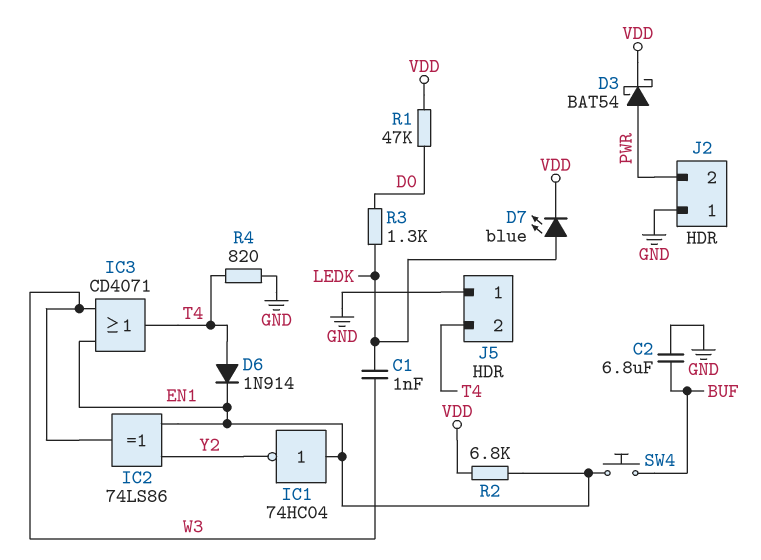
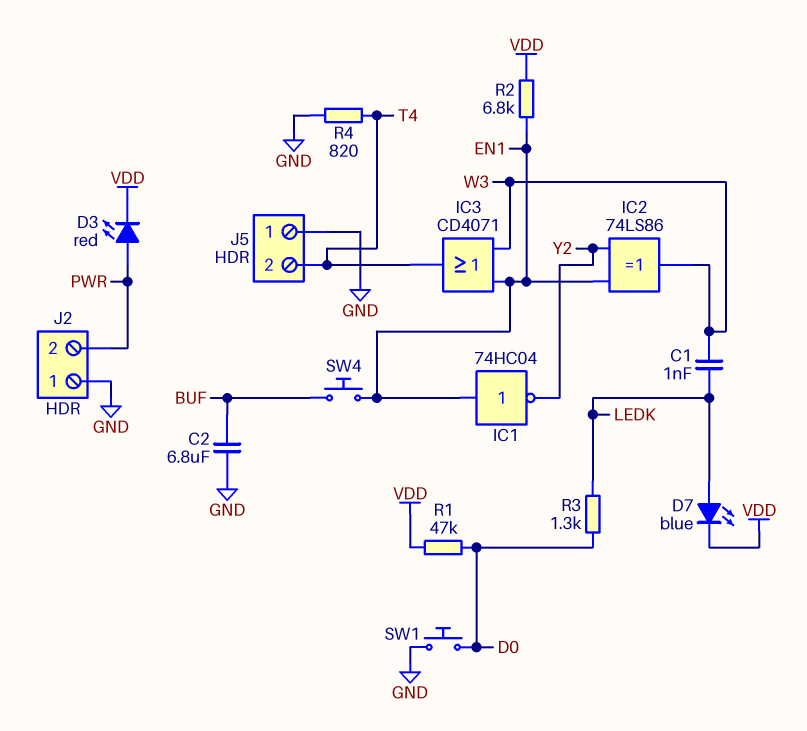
D3: schottky BAT54 (A PWR, K VDD) -> LED red (A PWR, K VDD)
D6: diode 1N914 (A T4, K EN1) -> none
SW1: none -> button (D0, GND)

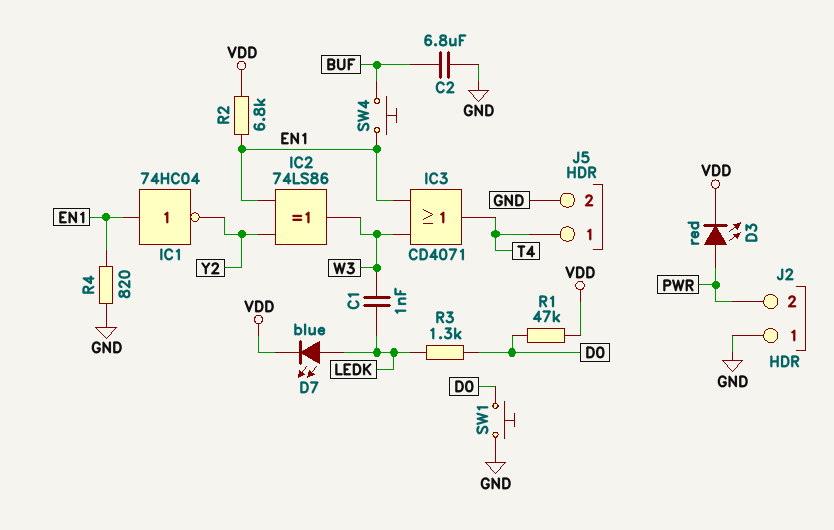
J5 pin 1: GND -> T4
J5 pin 2: T4 -> GND
R4: 820 (GND, T4) -> 820 (EN1, GND)

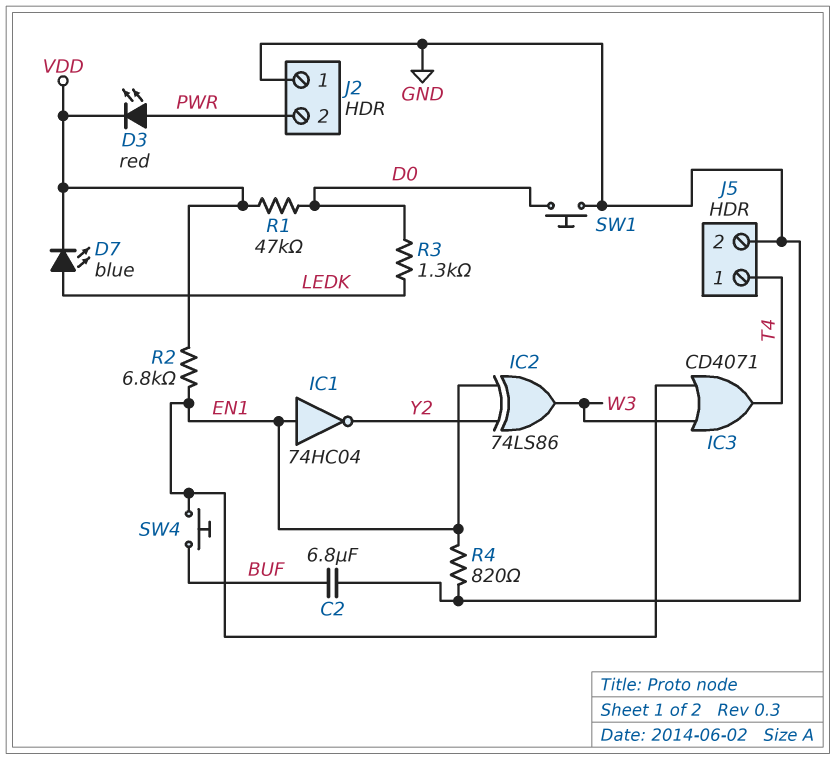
C1: 1nF (LEDK, W3) -> none

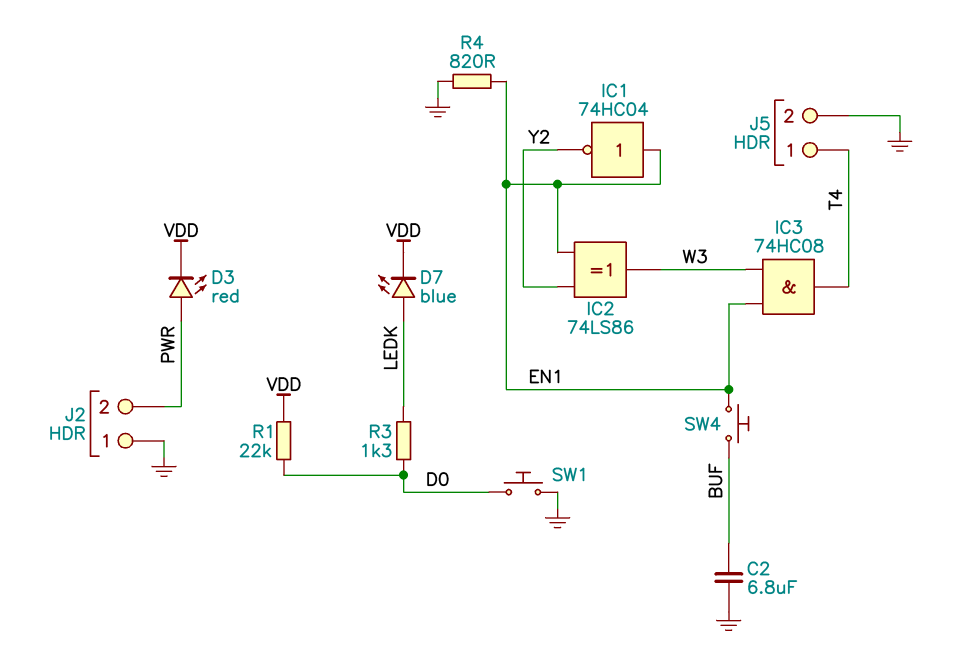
IC3: OR CD4071 (in EN1, in W3, out T4) -> AND 74HC08 (in EN1, in W3, out T4)
R1: 47k (D0, VDD) -> 22k (D0, VDD)
R2: 6.8k (EN1, VDD) -> none

